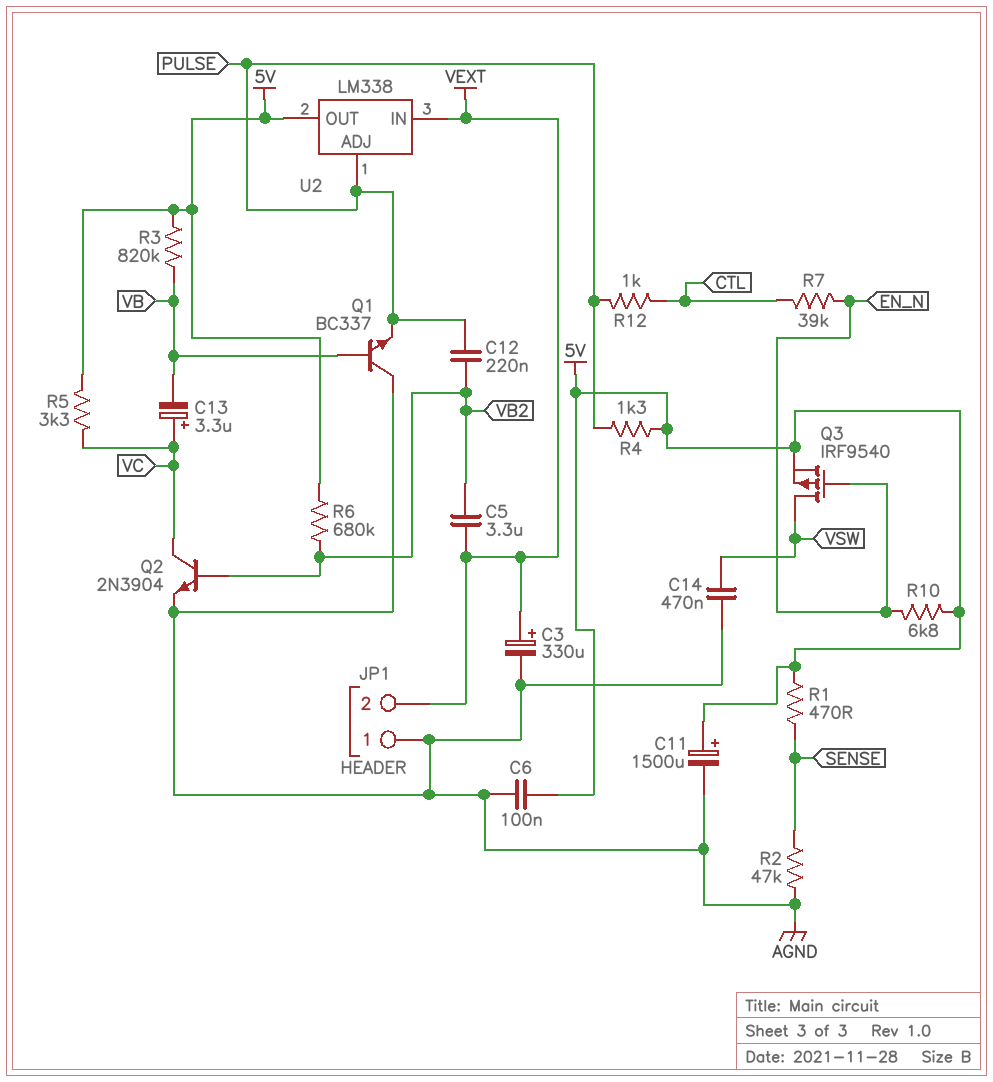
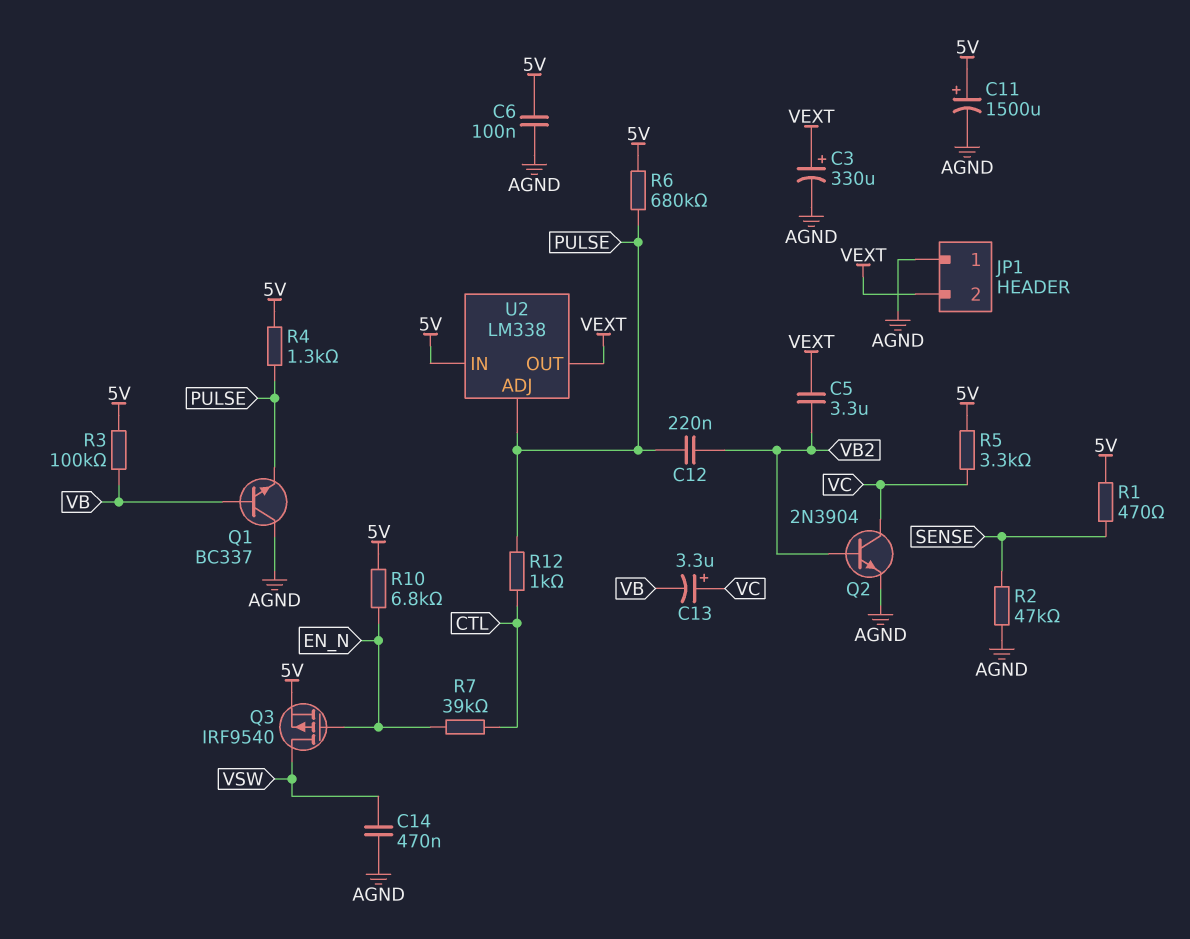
R3: 820k (5V, VB) -> 100k (5V, VB)
R6: 680k (5V, VB2) -> 680k (5V, PULSE)
U2 pin IN: VEXT -> 5V
U2 pin OUT: 5V -> VEXT

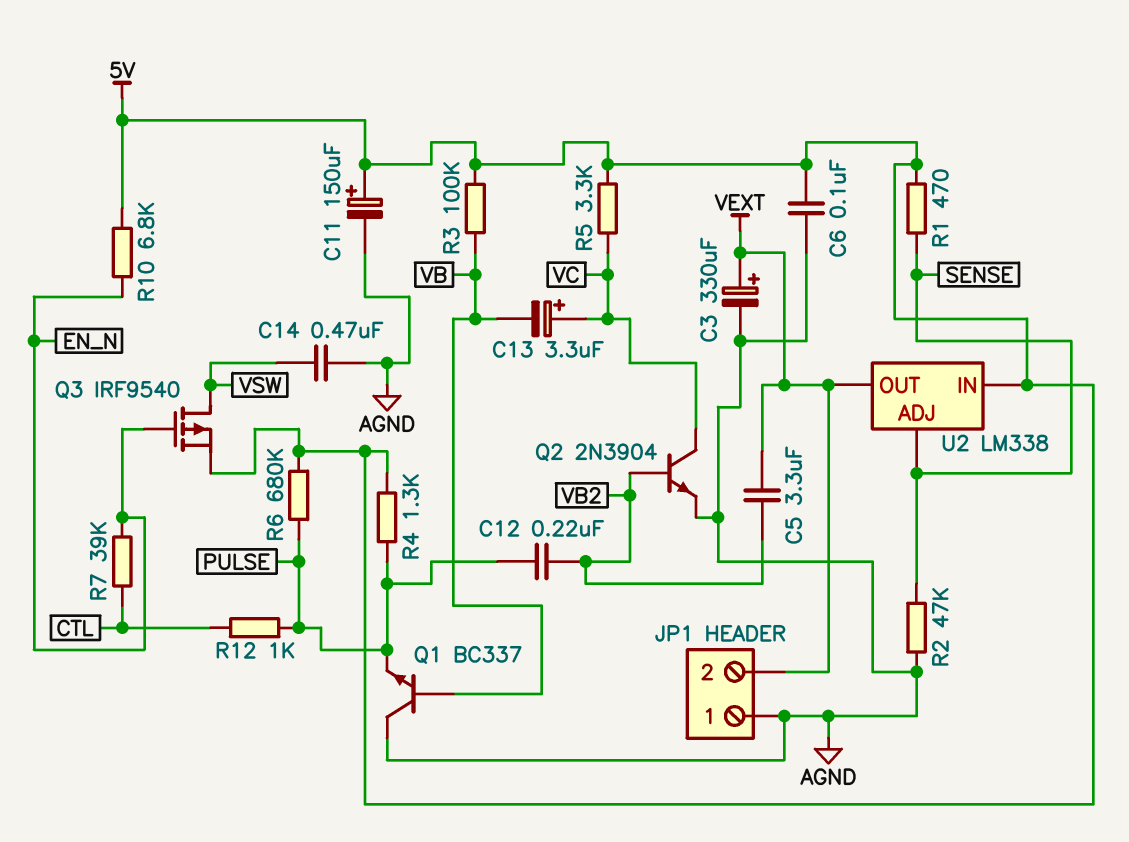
C11: 1500uF (plus 5V, minus AGND) -> 150uF (plus 5V, minus AGND)
U2 pin ADJ: PULSE -> SENSE

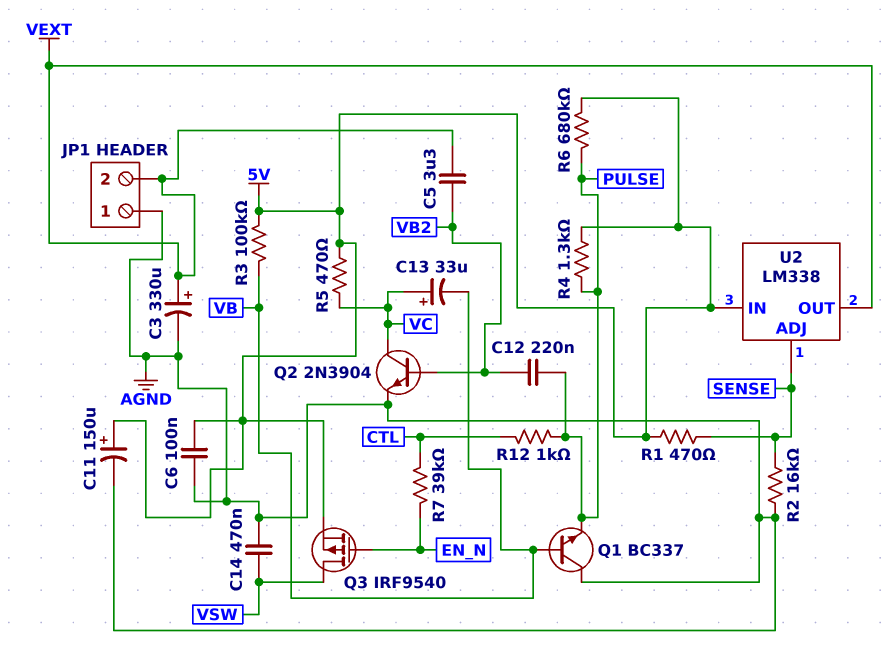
C13: 3.3uF (plus VC, minus VB) -> 33uF (plus VC, minus VB)
R2: 47k (AGND, SENSE) -> 16k (AGND, SENSE)
R5: 3.3k (5V, VC) -> 470 (5V, VC)
R10: 6.8k (5V, EN_N) -> none

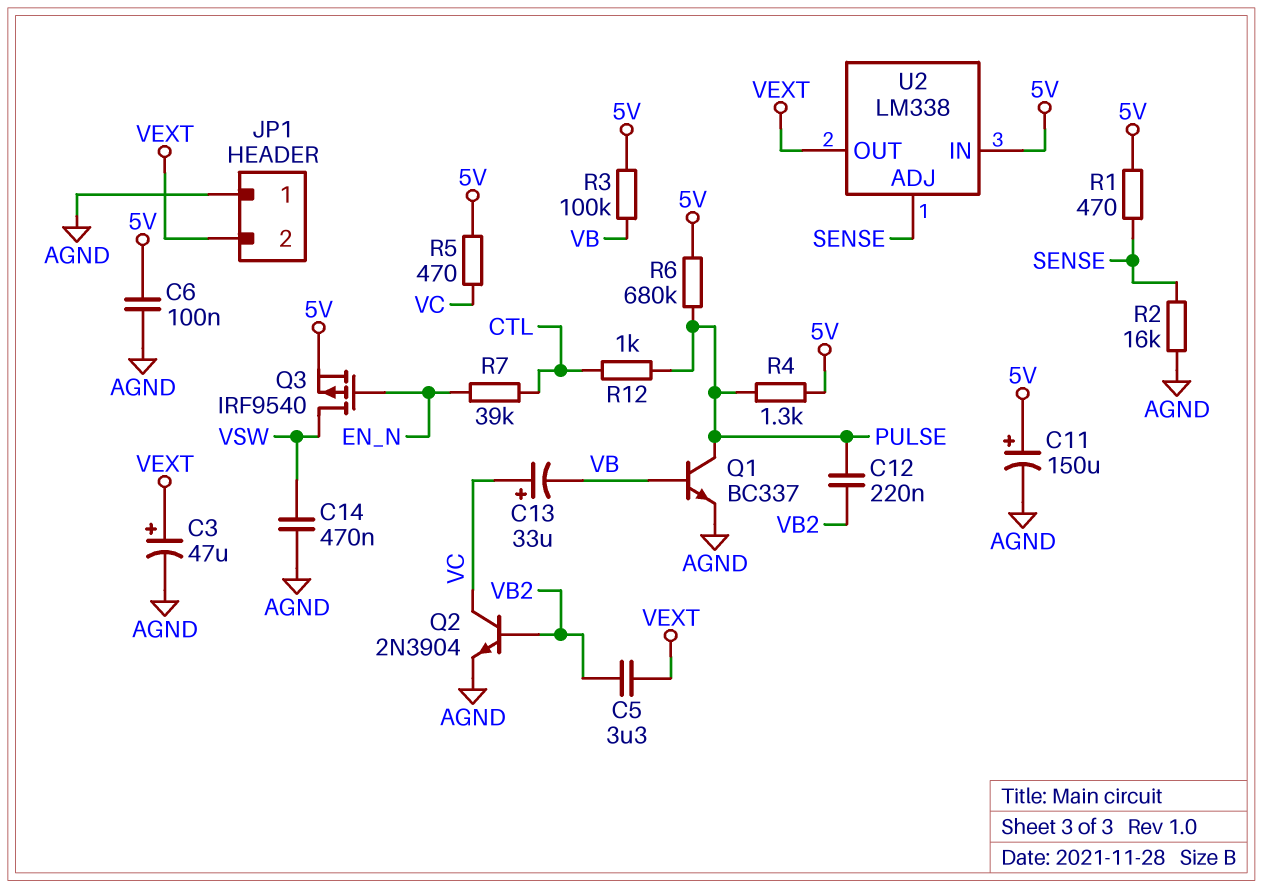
C3: 330uF (plus VEXT, minus AGND) -> 47uF (plus VEXT, minus AGND)
Q1: NPN BC337 (B VB, C AGND, E PULSE) -> NPN BC337 (B VB, C PULSE, E AGND)

